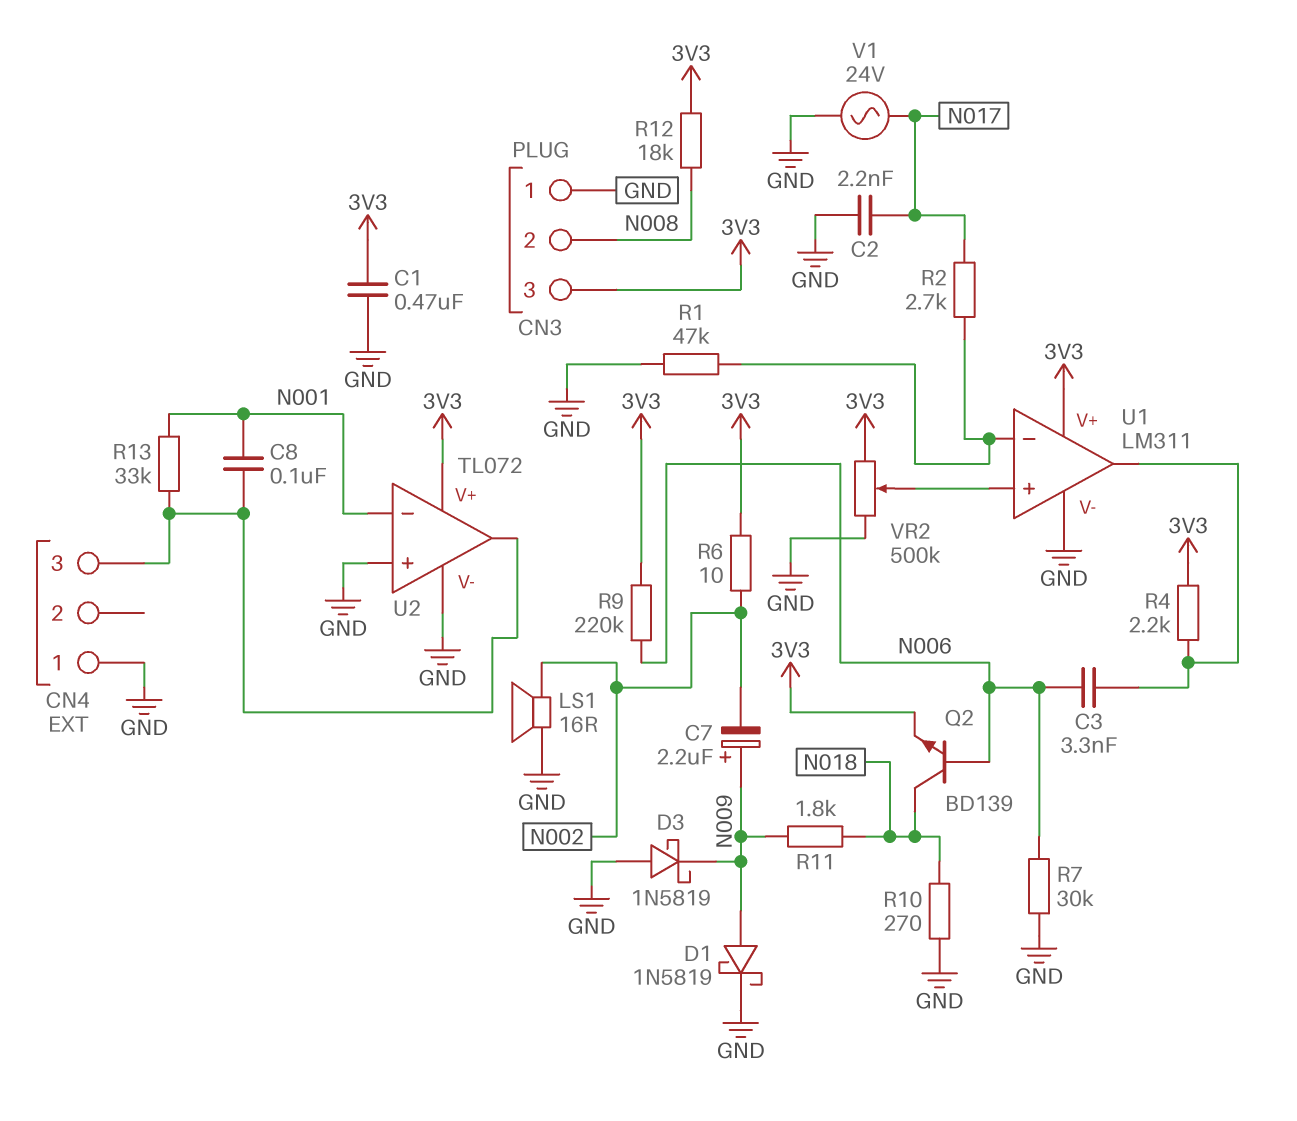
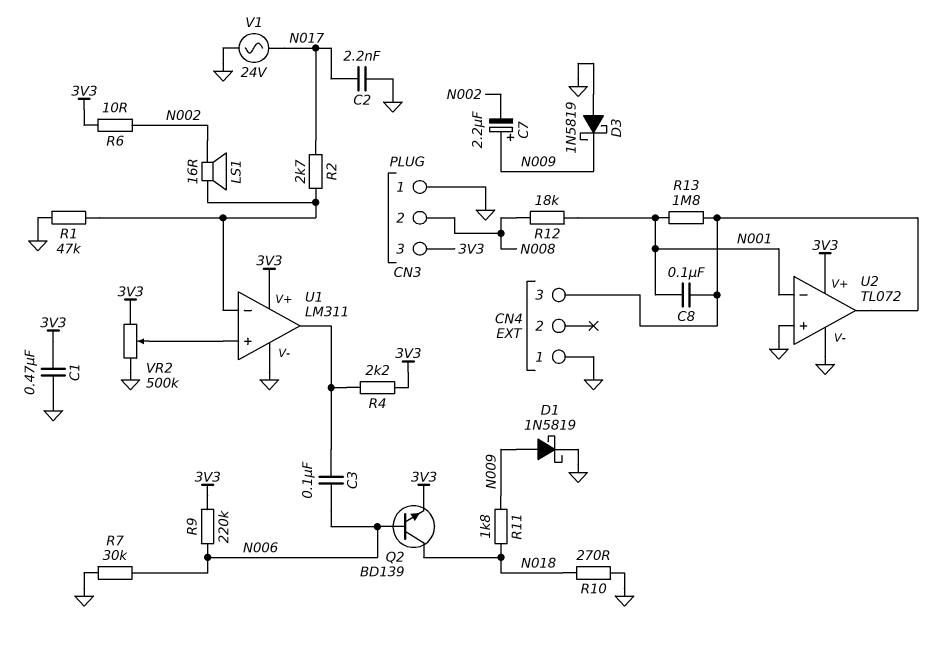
C3: 3.3nF (N006, U1/out) -> 100nF (N006, U1/out)
LS1: speaker 16R (GND, N002) -> speaker 16R (N002, U1/in-)
R12: 18k (3V3, N008) -> 18k (N001, N008)
R13: 33k (CN4/3, N001) -> 1.8M (CN4/3, N001)

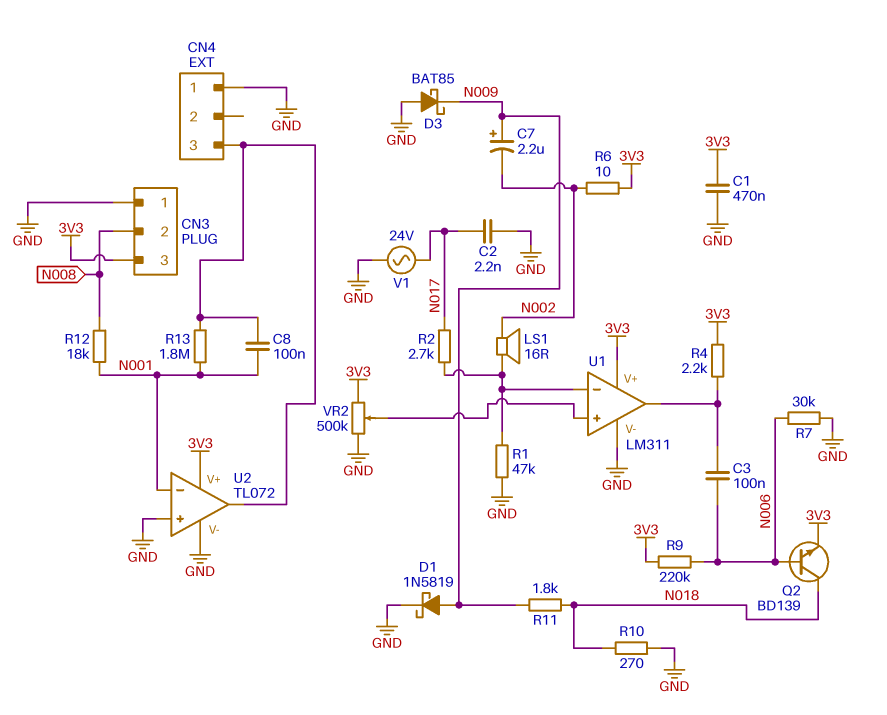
D3: schottky 1N5819 (A GND, K N009) -> schottky BAT85 (A GND, K N009)

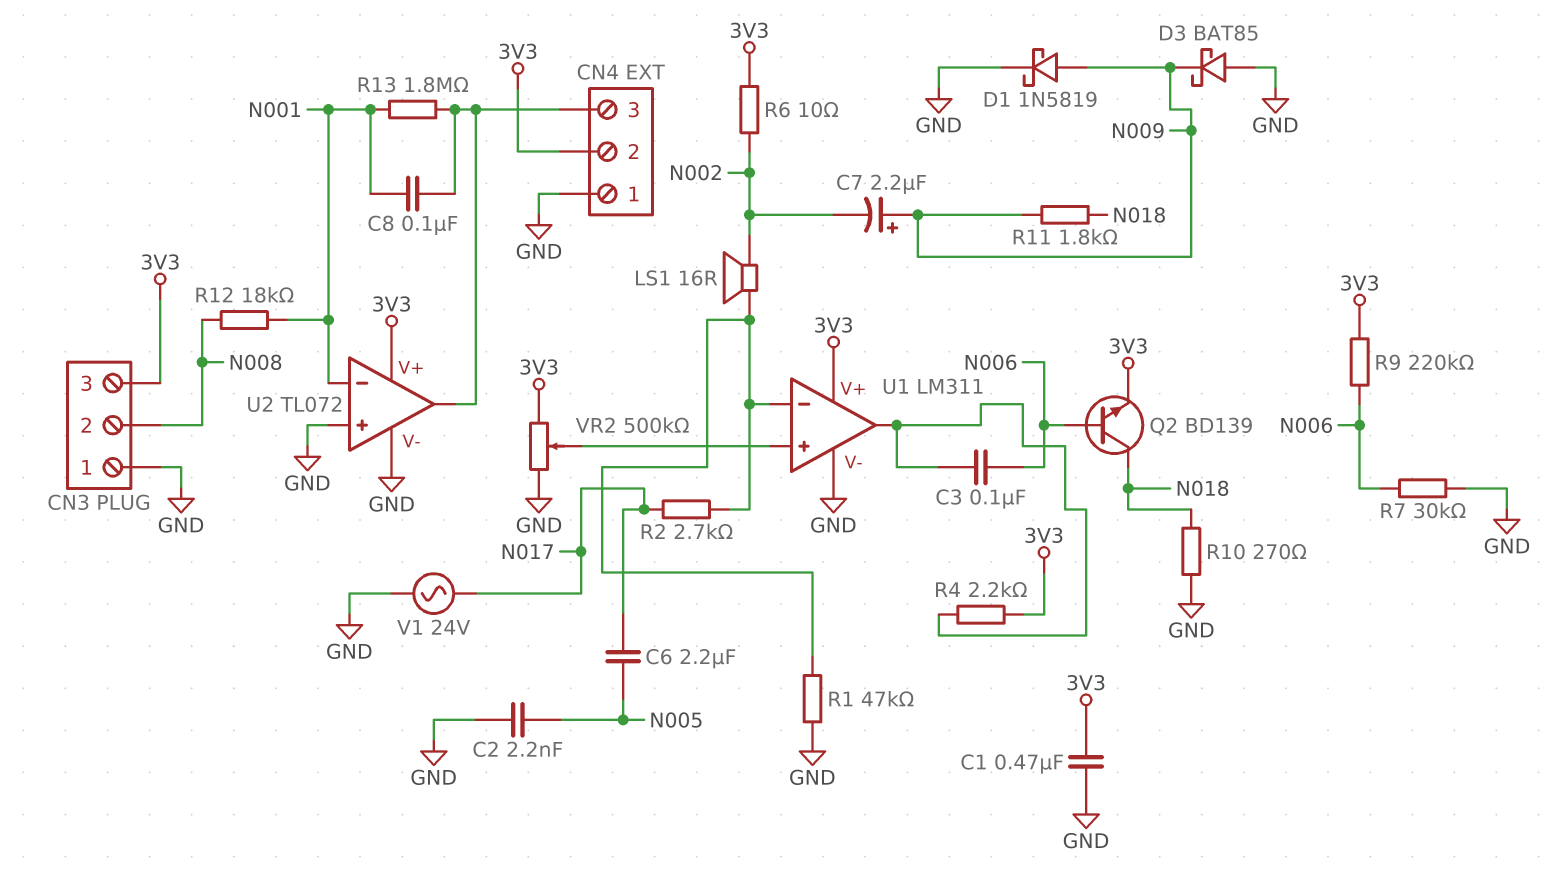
C2: 2.2nF (GND, N017) -> 2.2nF (GND, N005)
C6: none -> 2.2uF (N005, N017)
CN4 pin 2: none -> 3V3

